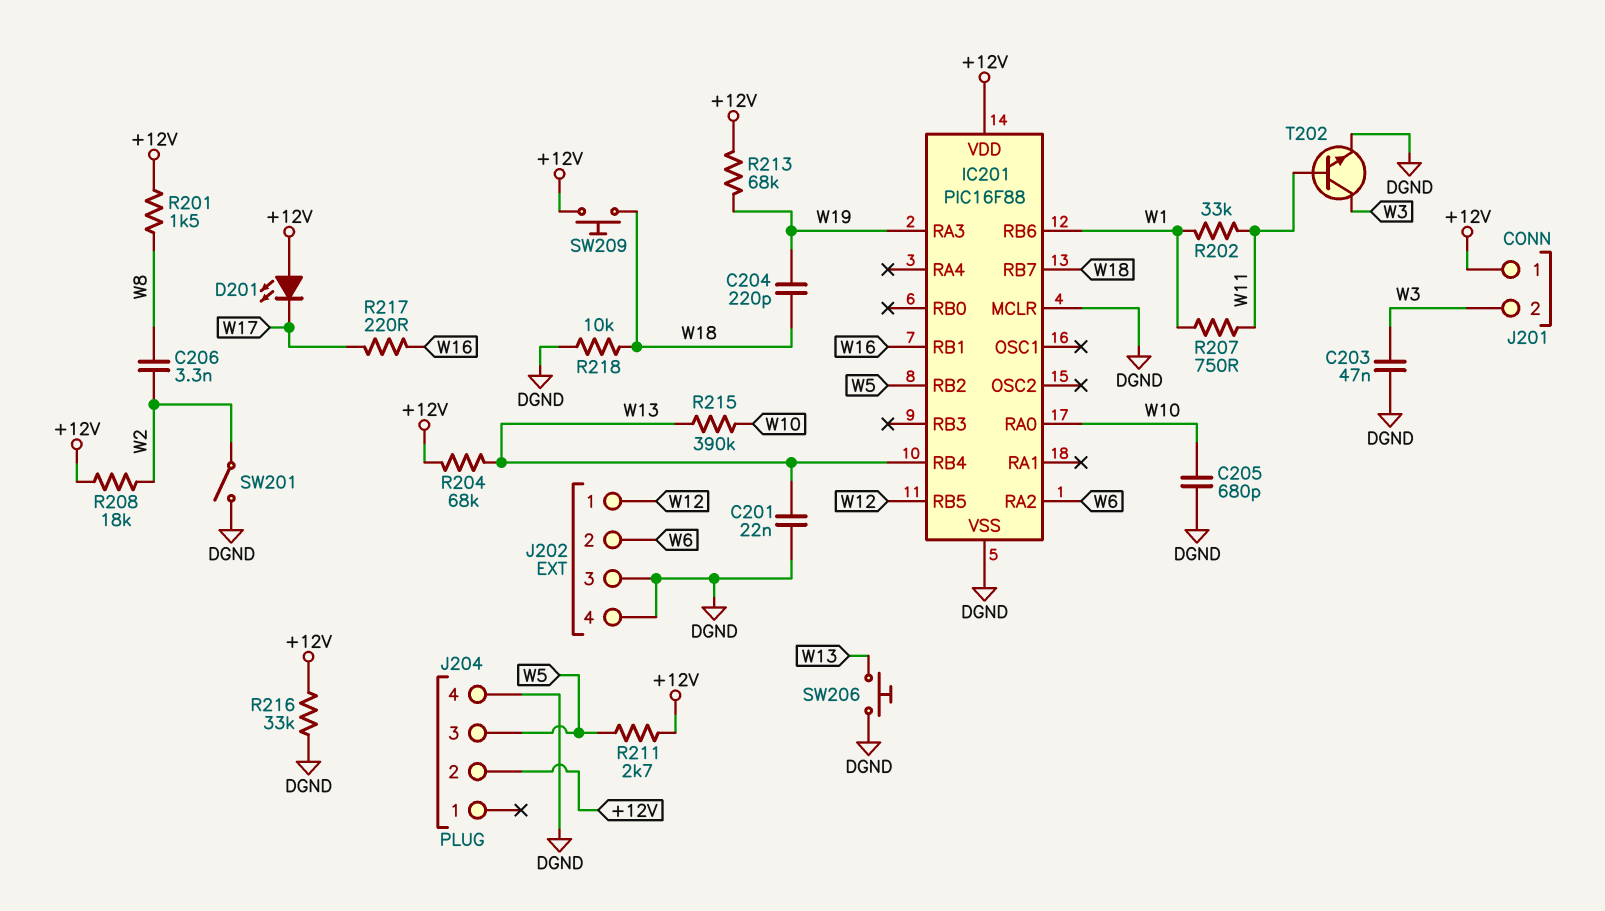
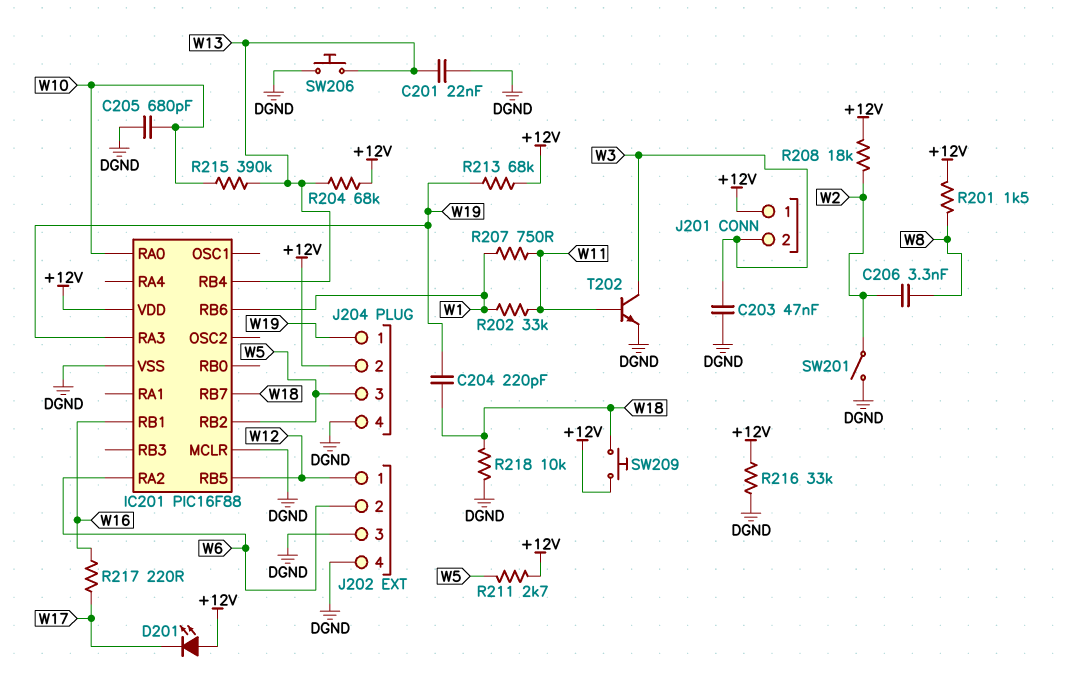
J204 pin 1: none -> W19

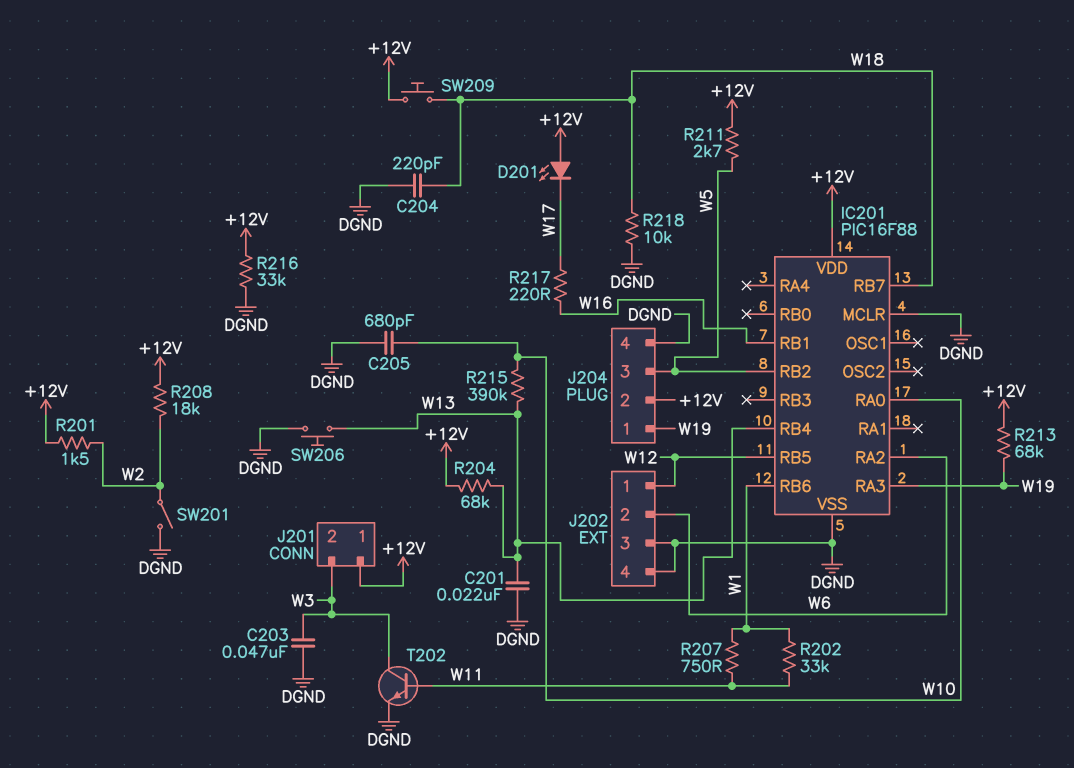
C204: 220pF (W18, W19) -> 220pF (DGND, W18)
C206: 3.3nF (W2, W8) -> none
R201: 1.5k (+12V, W8) -> 1.5k (+12V, W2)

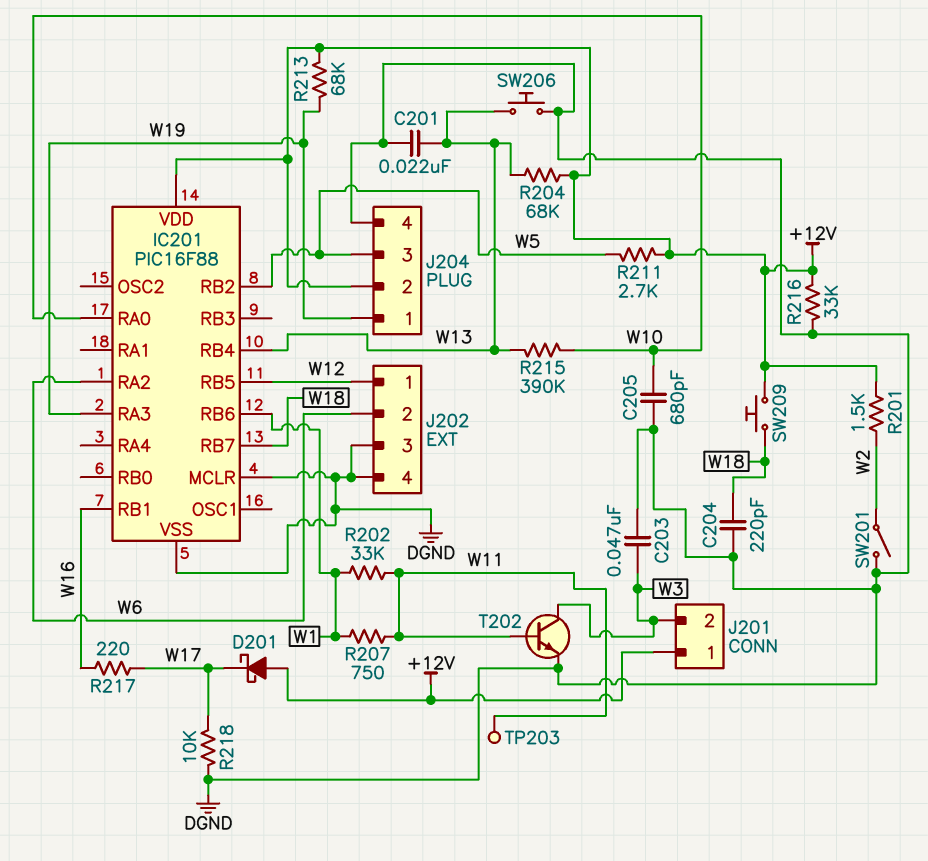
D201: LED (A +12V, K W17) -> schottky (A +12V, K W17)
R208: 18k (+12V, W2) -> none
R218: 10k (DGND, W18) -> 10k (DGND, W17)
TP203: none -> test point (W11)

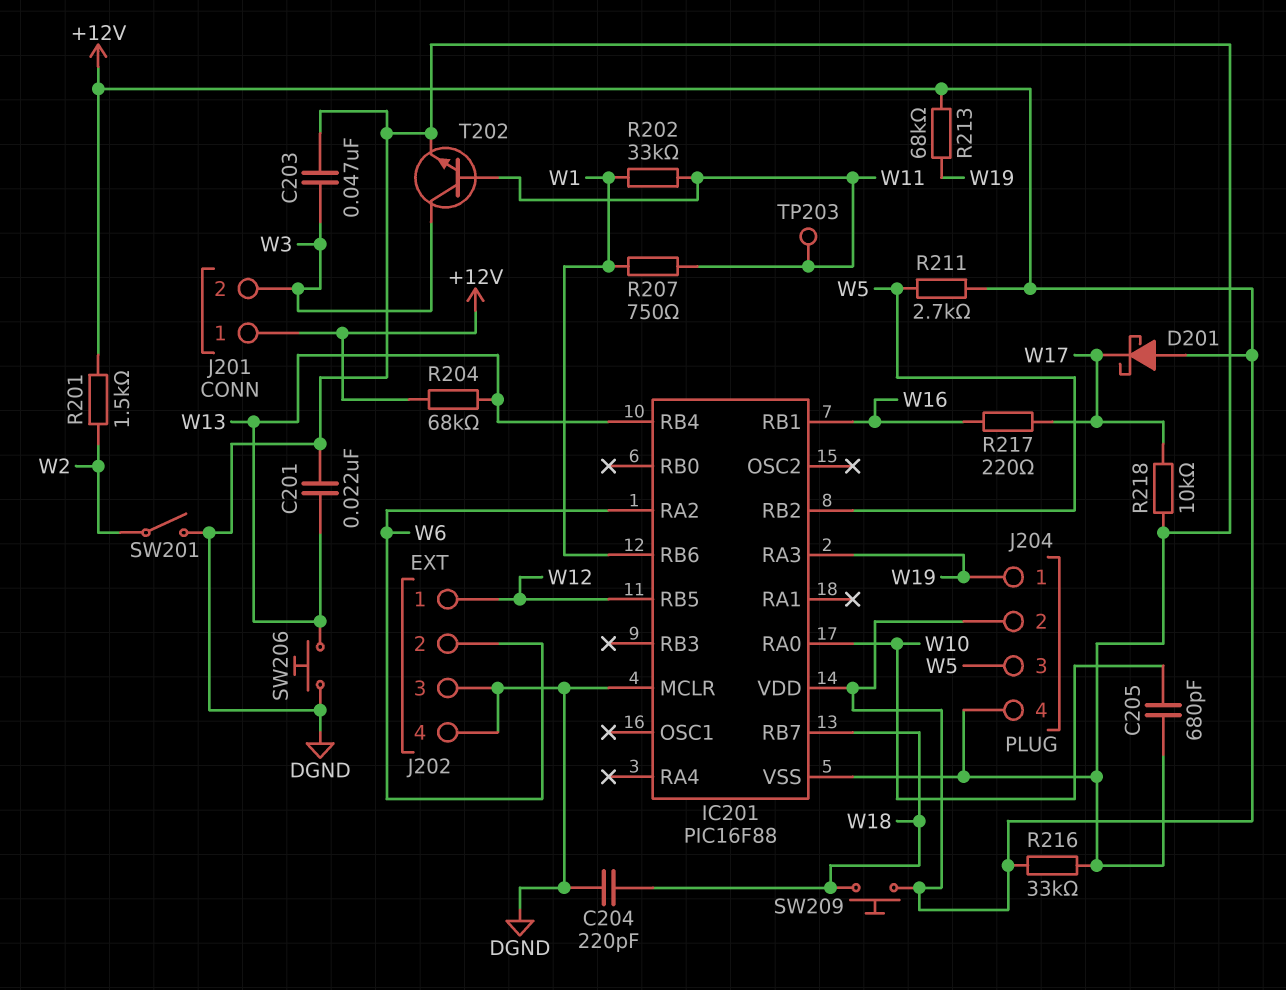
R215: 390k (W10, W13) -> none

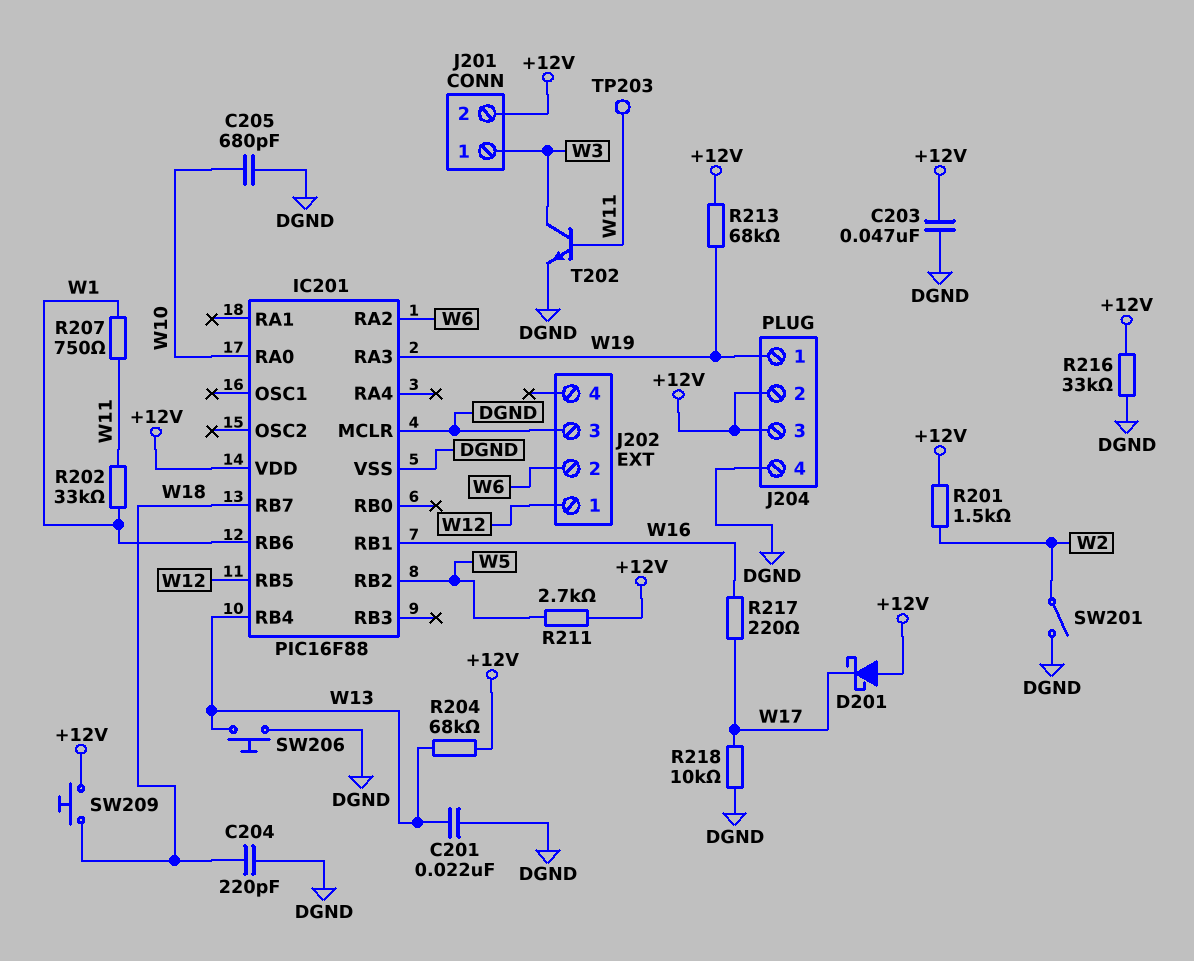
C203: 47nF (DGND, W3) -> 47nF (+12V, DGND)
J201 pin 1: +12V -> W3
J201 pin 2: W3 -> +12V
J202 pin 4: DGND -> none
J204 pin 3: W5 -> +12V

